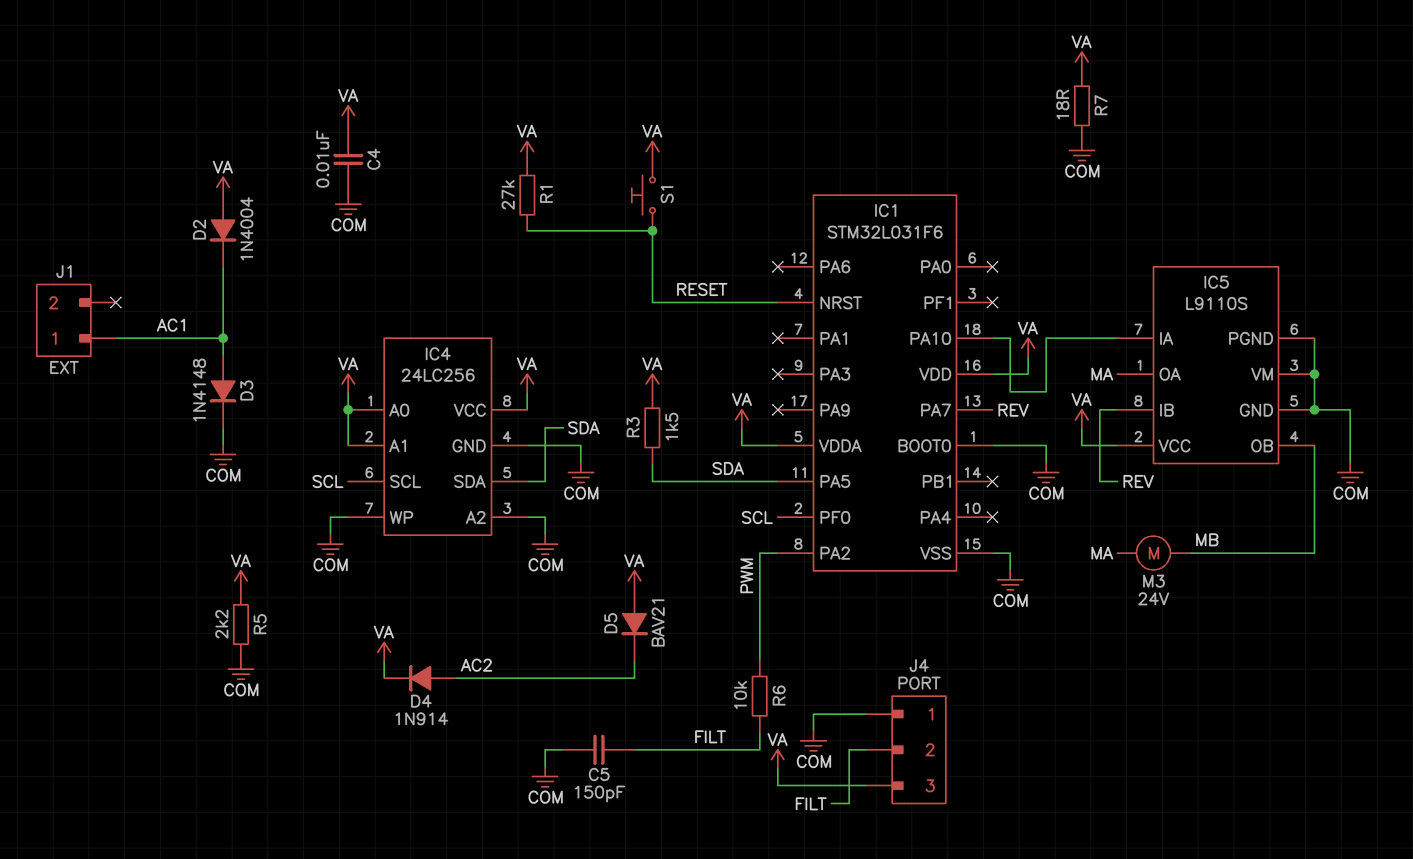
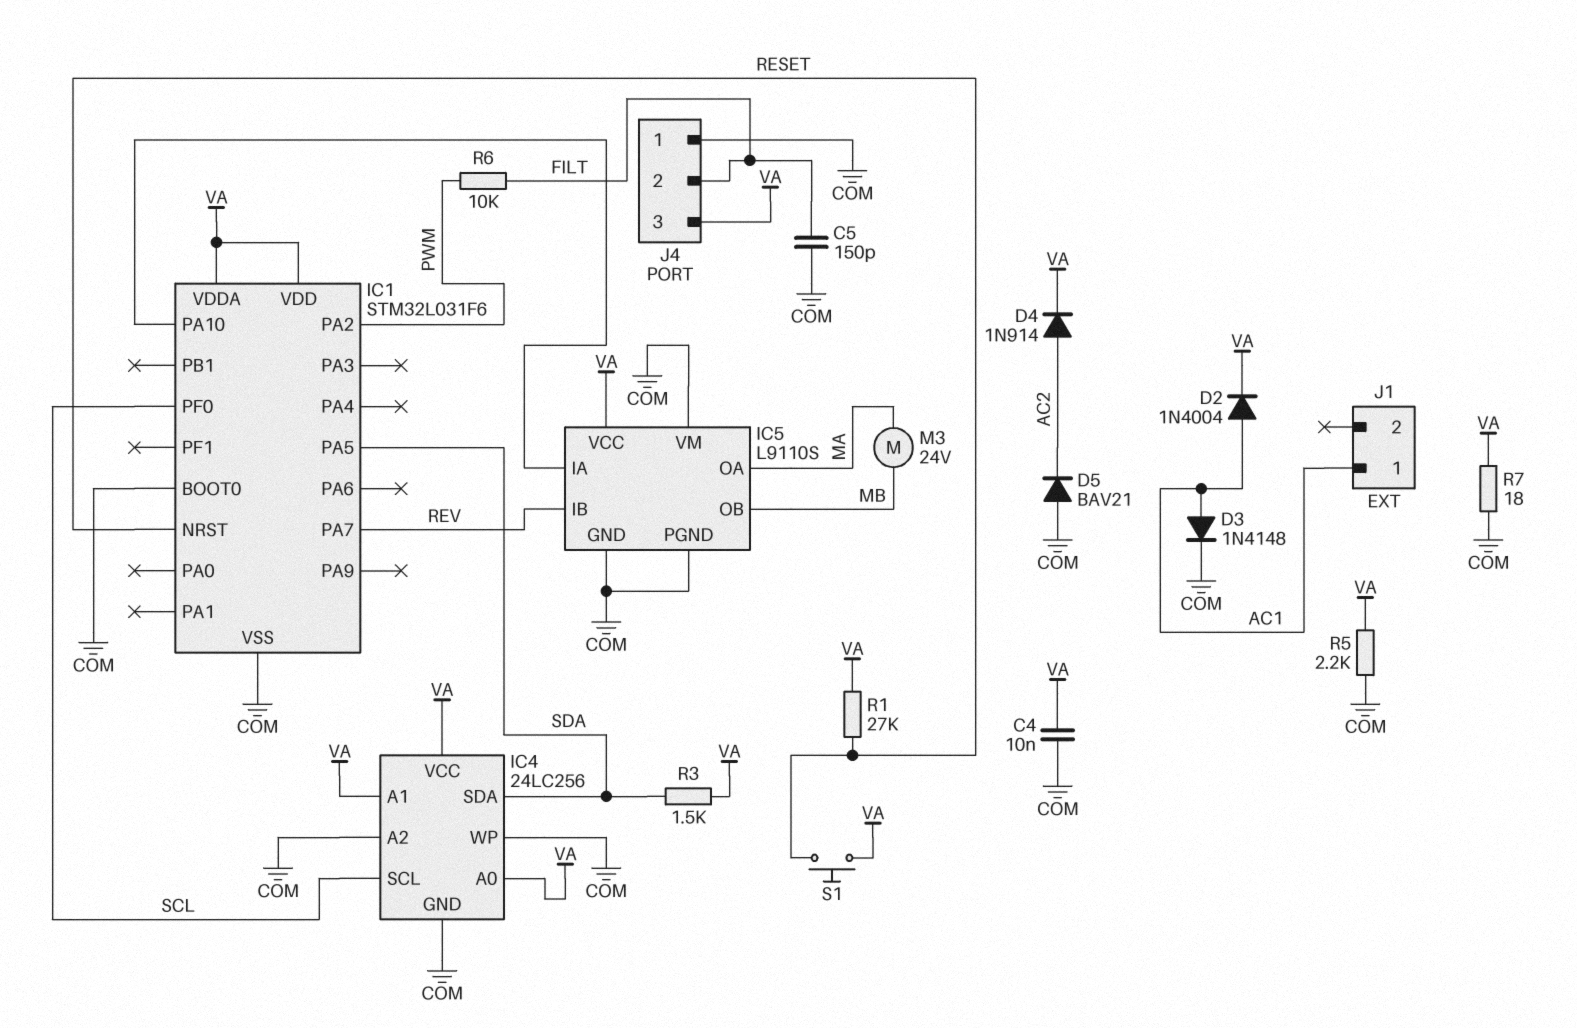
D2: diode 1N4004 (A VA, K AC1) -> diode 1N4004 (A AC1, K VA)
D5: diode BAV21 (A VA, K AC2) -> diode BAV21 (A COM, K AC2)

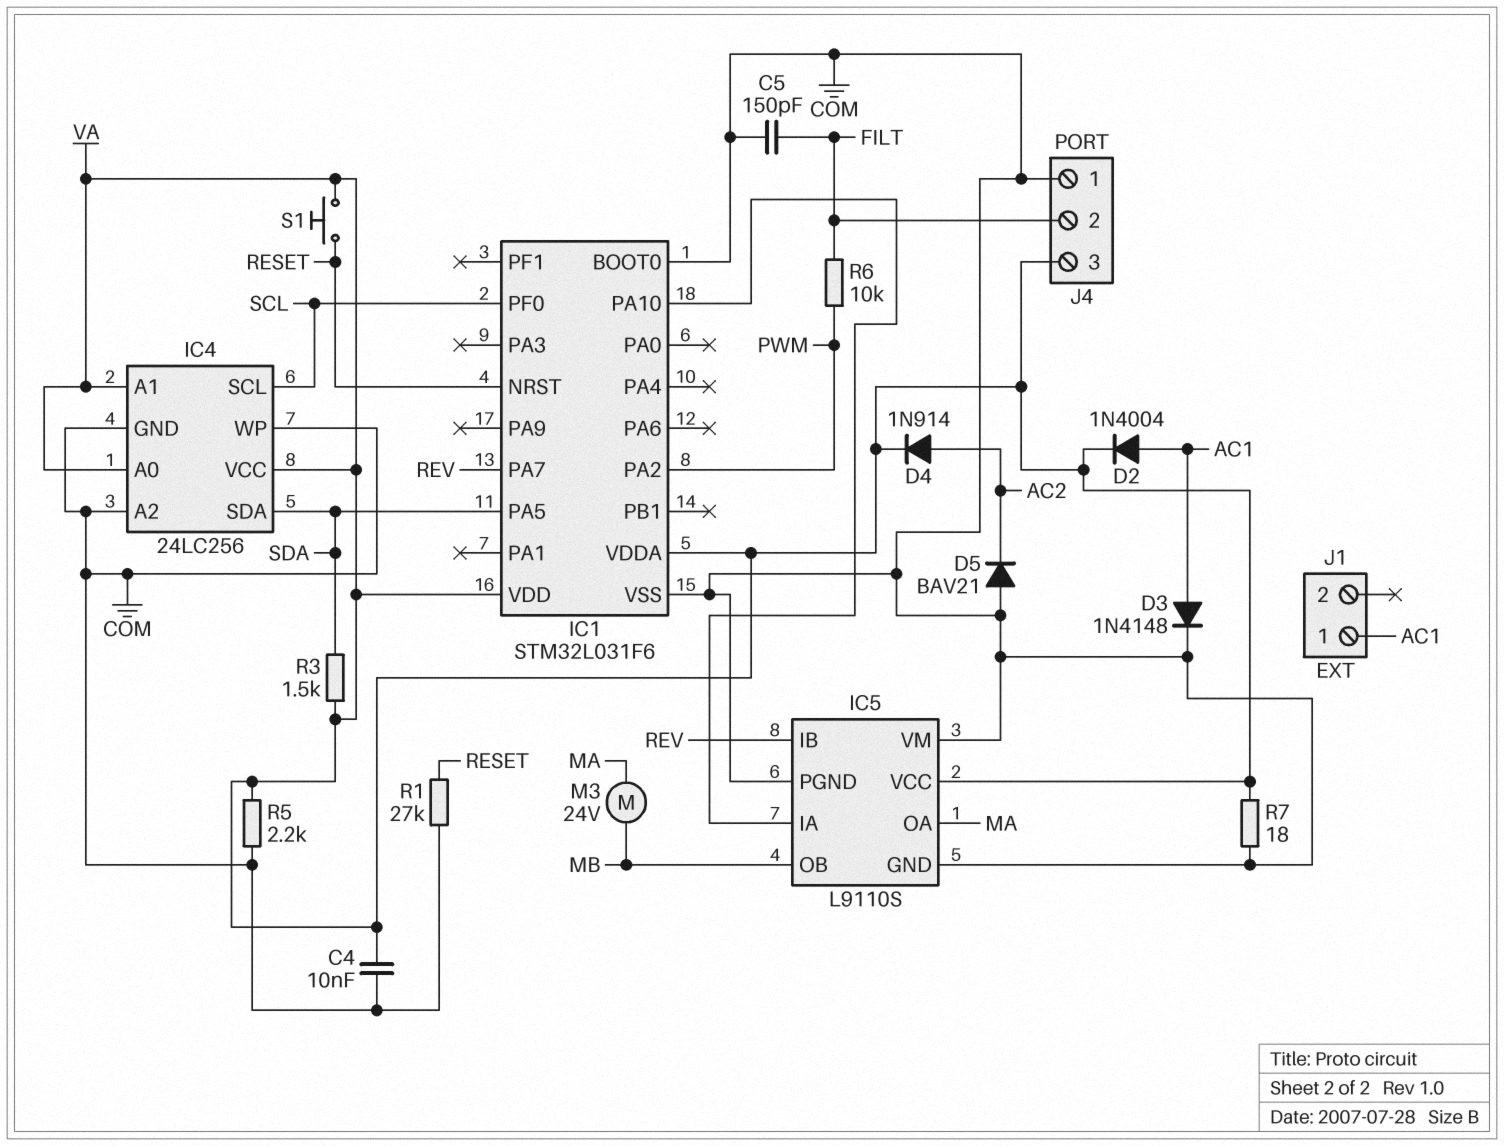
R1: 27k (RESET, VA) -> 27k (COM, RESET)

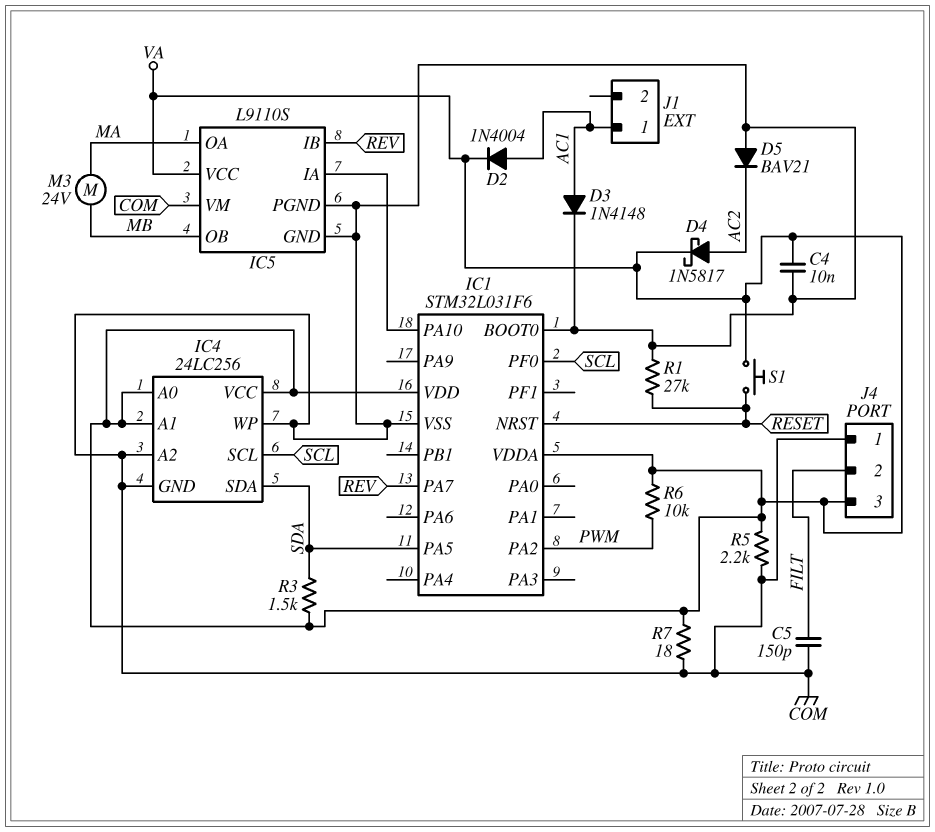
D4: diode 1N914 (A AC2, K VA) -> schottky 1N5817 (A AC2, K VA)
R6: 10k (FILT, PWM) -> 10k (PWM, VA)

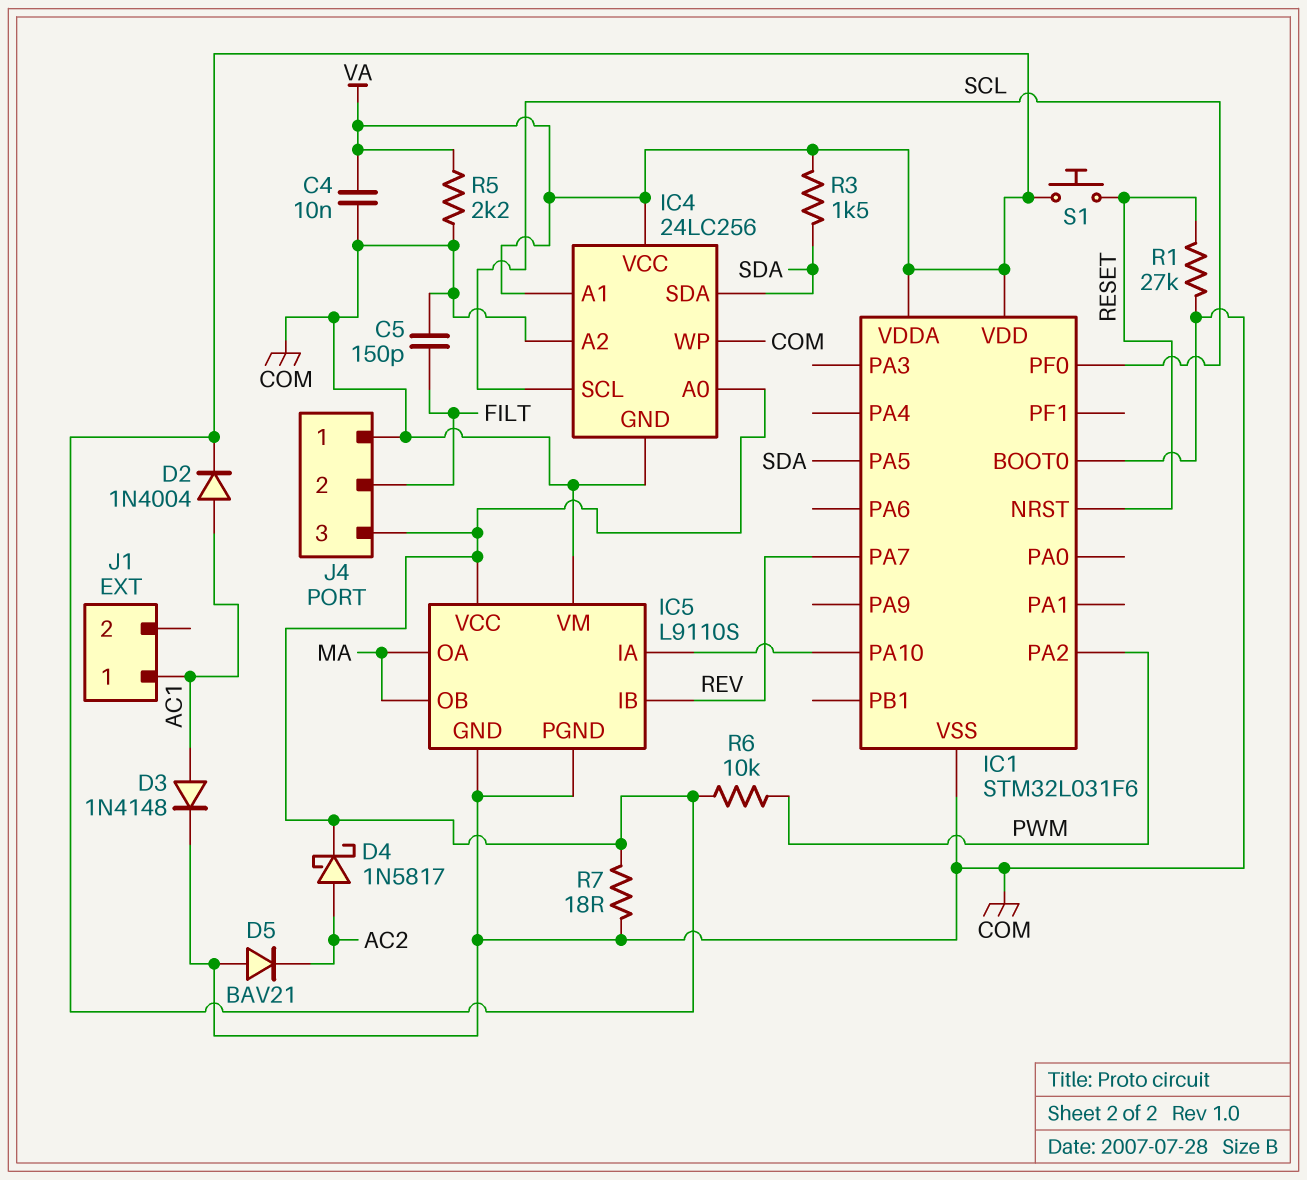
IC5 pin OB: MB -> MA
M3: motor 24V (MA, MB) -> none

